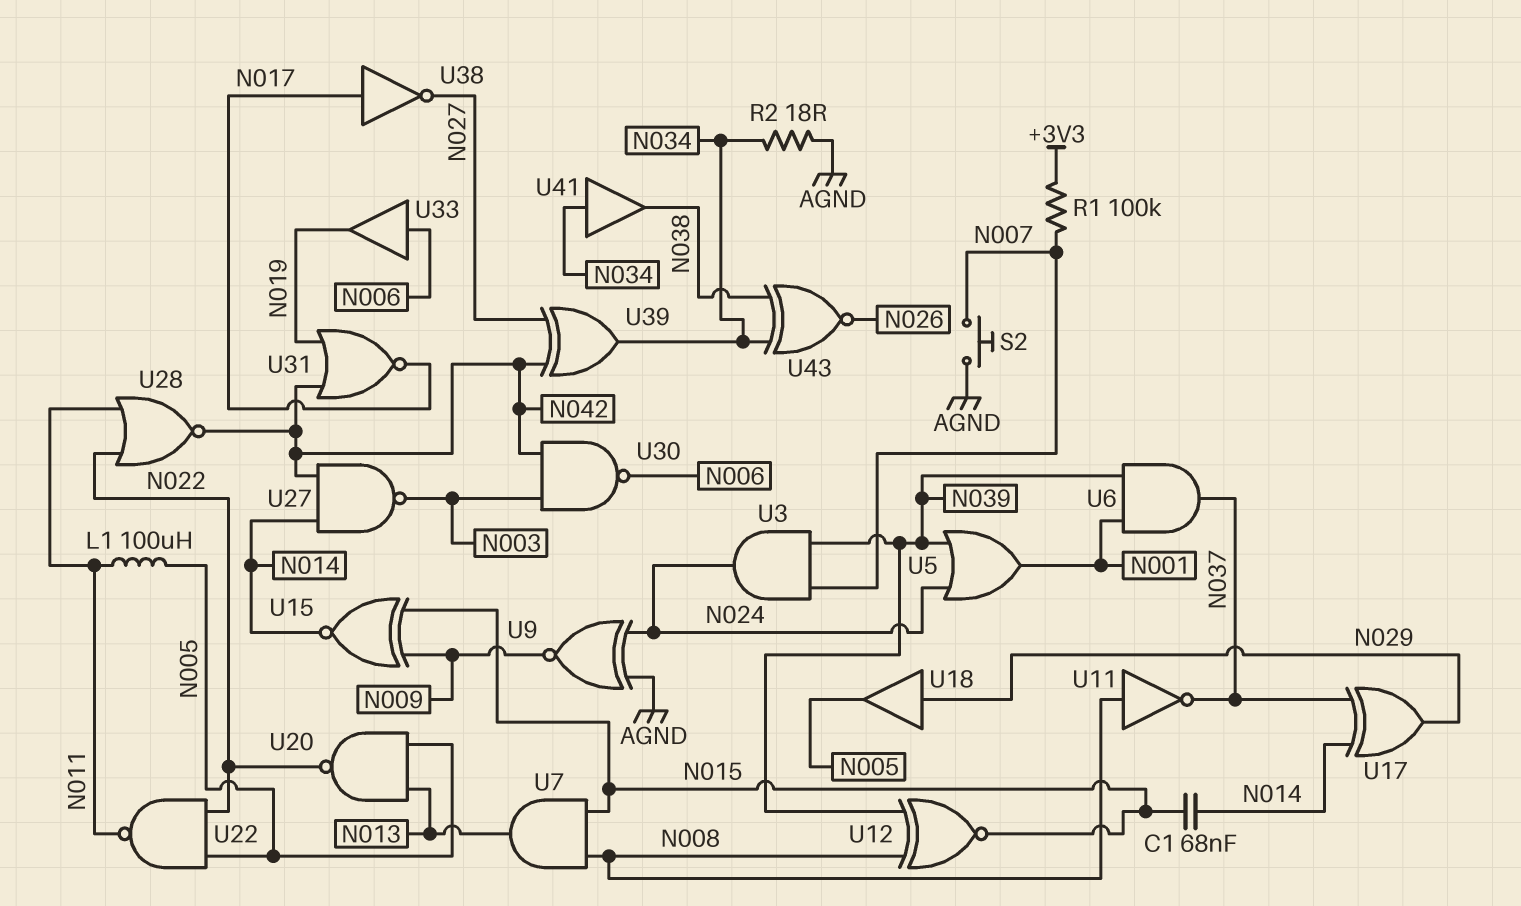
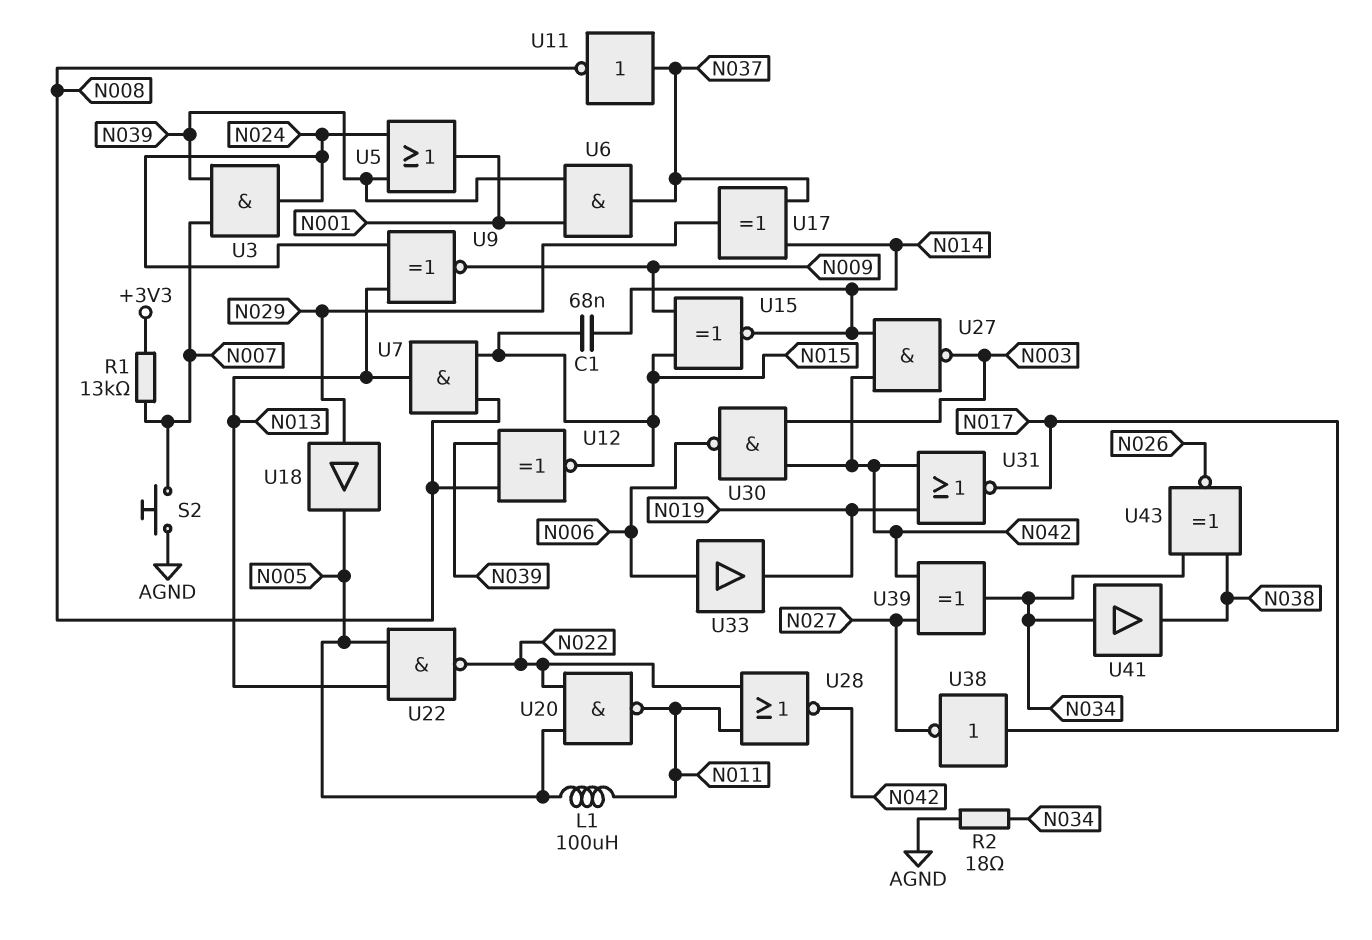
R1: 100k (+3V3, N007) -> 13k (+3V3, N007)
U9: XNOR (in AGND, in N024, out N009) -> XNOR (in N013, in N024, out N009)
U11: NOT (in N008, out N037) -> NOT (in N037, out N008)
U20: NAND (in N005, in N013, out N022) -> NAND (in N005, in N022, out N011)
U22: NAND (in N005, in N022, out N011) -> NAND (in N005, in N013, out N022)

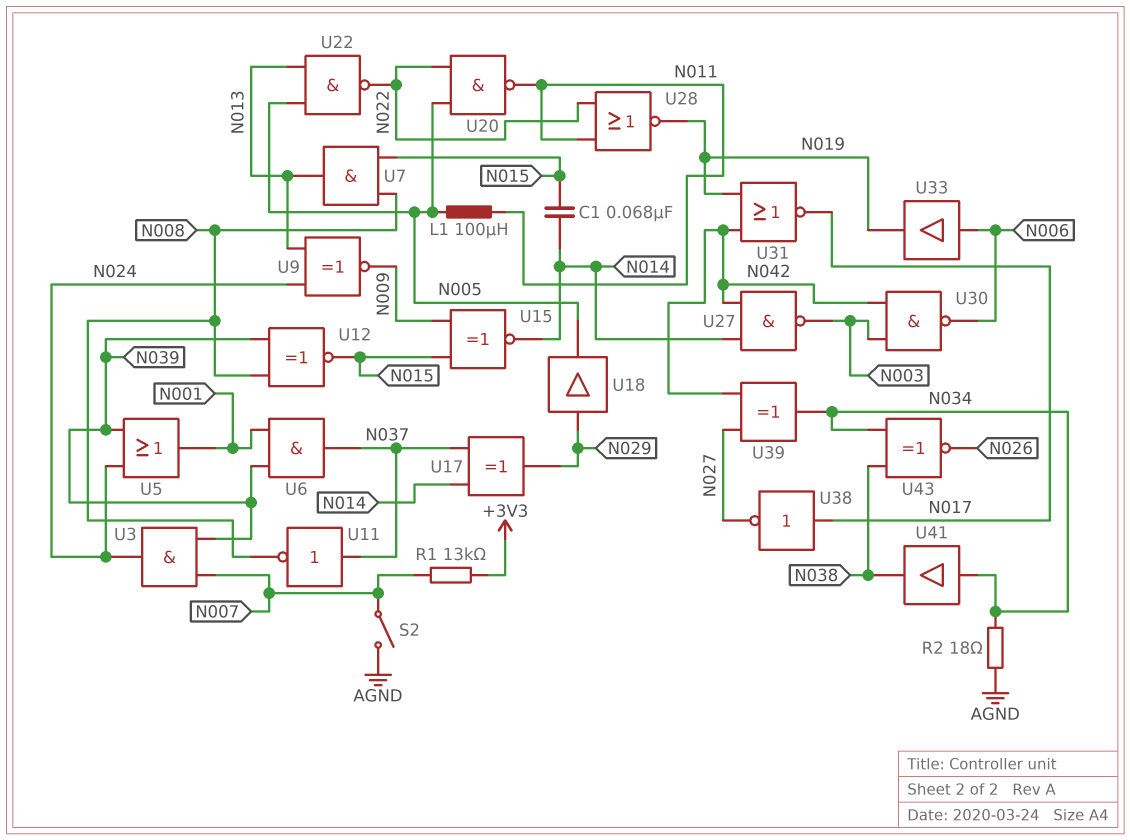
S2: button (AGND, N007) -> switch (AGND, N007)
U28: NOR (in N011, in N022, out N042) -> NOR (in N011, in N022, out N019)

